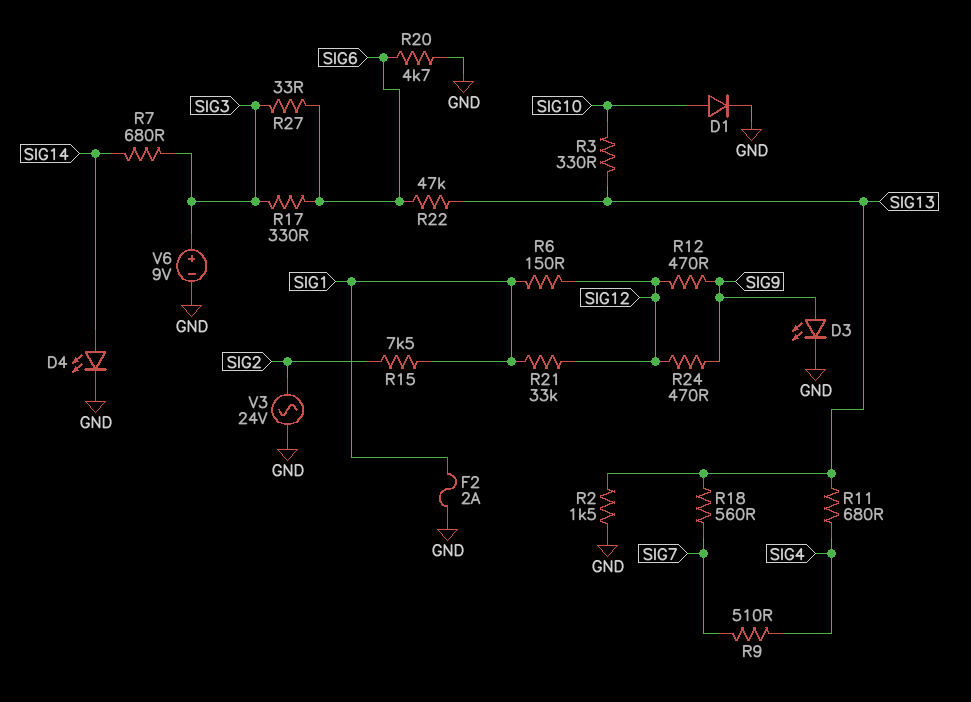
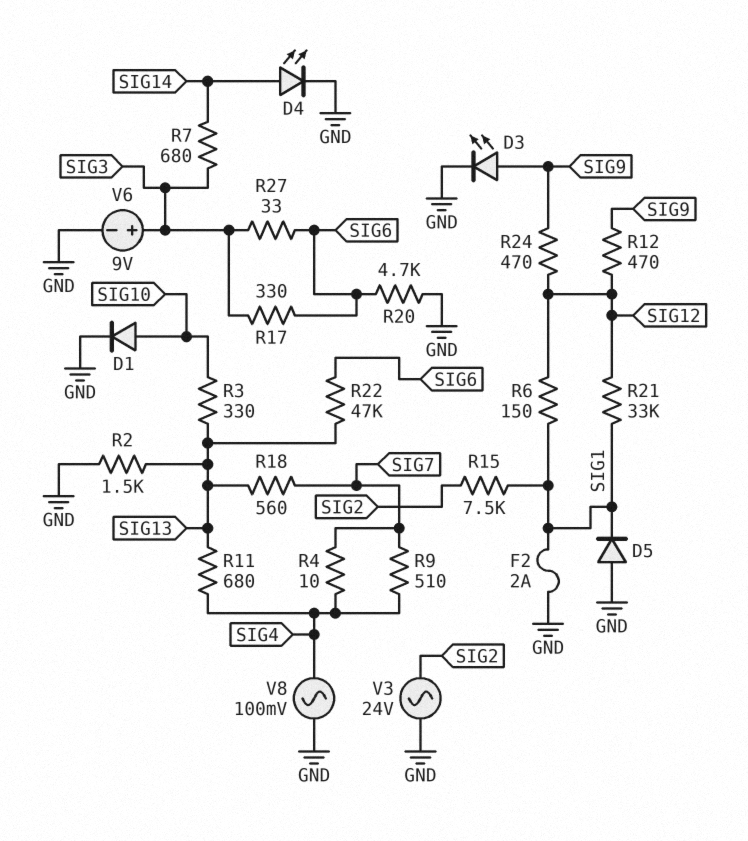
D5: none -> diode (A GND, K SIG1)
R4: none -> 10 (SIG4, SIG7)
V8: none -> AC 100mV (GND, SIG4)

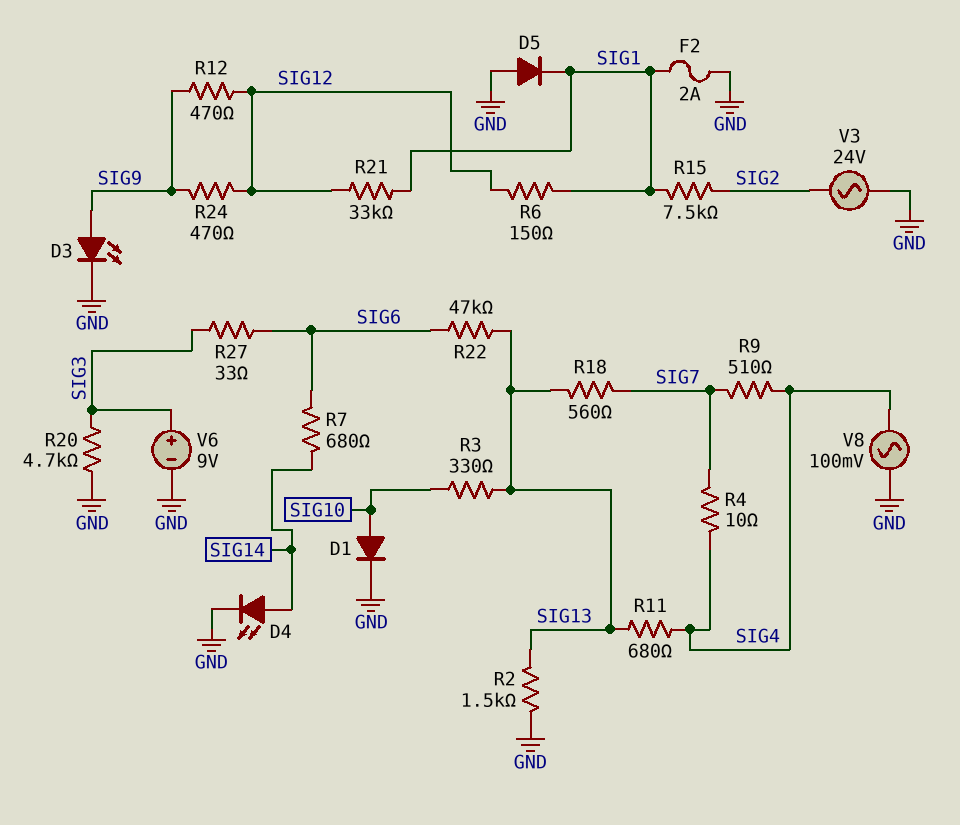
R7: 680 (SIG3, SIG14) -> 680 (SIG6, SIG14)
R17: 330 (SIG3, SIG6) -> none
R20: 4.7k (GND, SIG6) -> 4.7k (GND, SIG3)

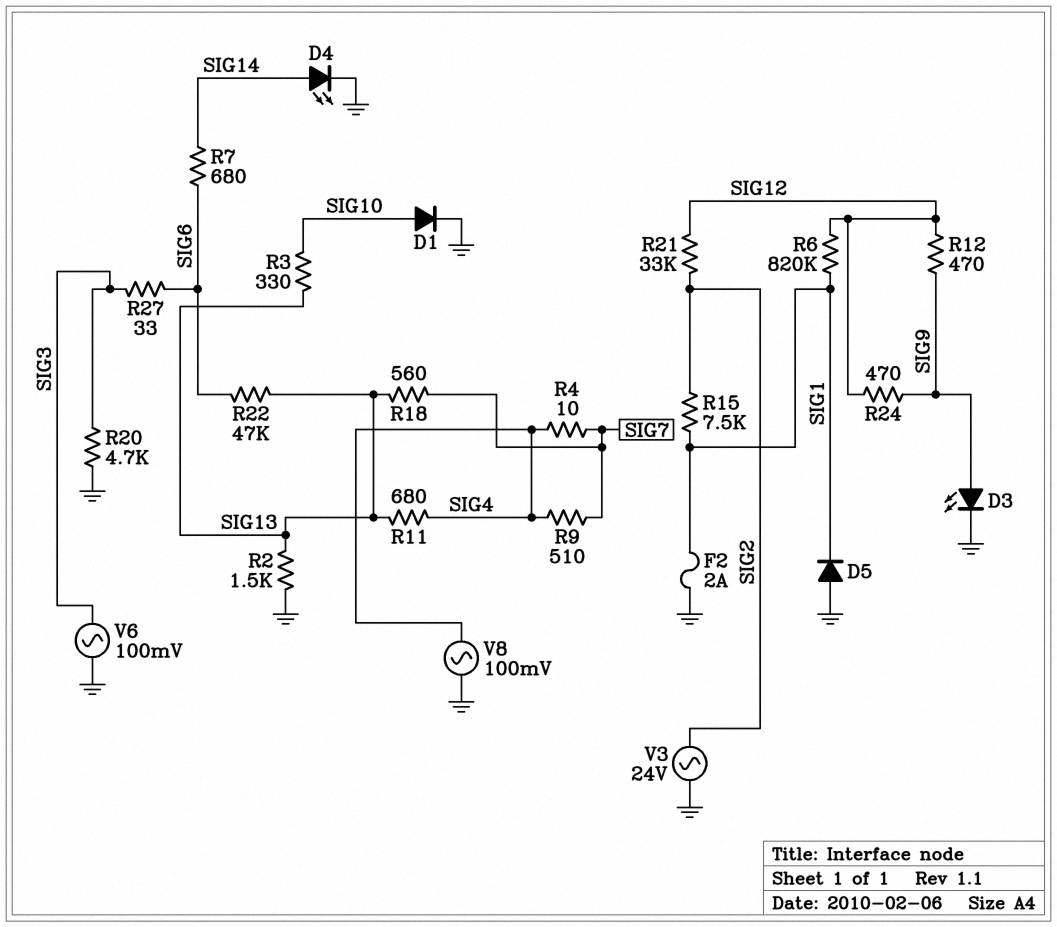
R6: 150 (SIG1, SIG12) -> 820k (SIG1, SIG12)
R21: 33k (SIG1, SIG12) -> 33k (SIG2, SIG12)
V6: 9V (plus SIG3, minus GND) -> AC 100mV (GND, SIG3)

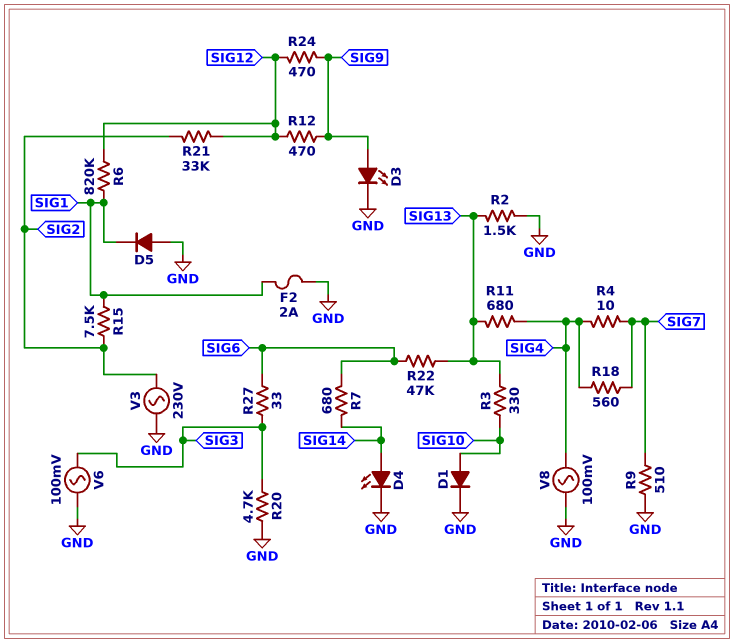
R9: 510 (SIG4, SIG7) -> 510 (GND, SIG7)
R18: 560 (SIG7, SIG13) -> 560 (SIG4, SIG7)
V3: AC 24V (GND, SIG2) -> AC 230V (GND, SIG2)

